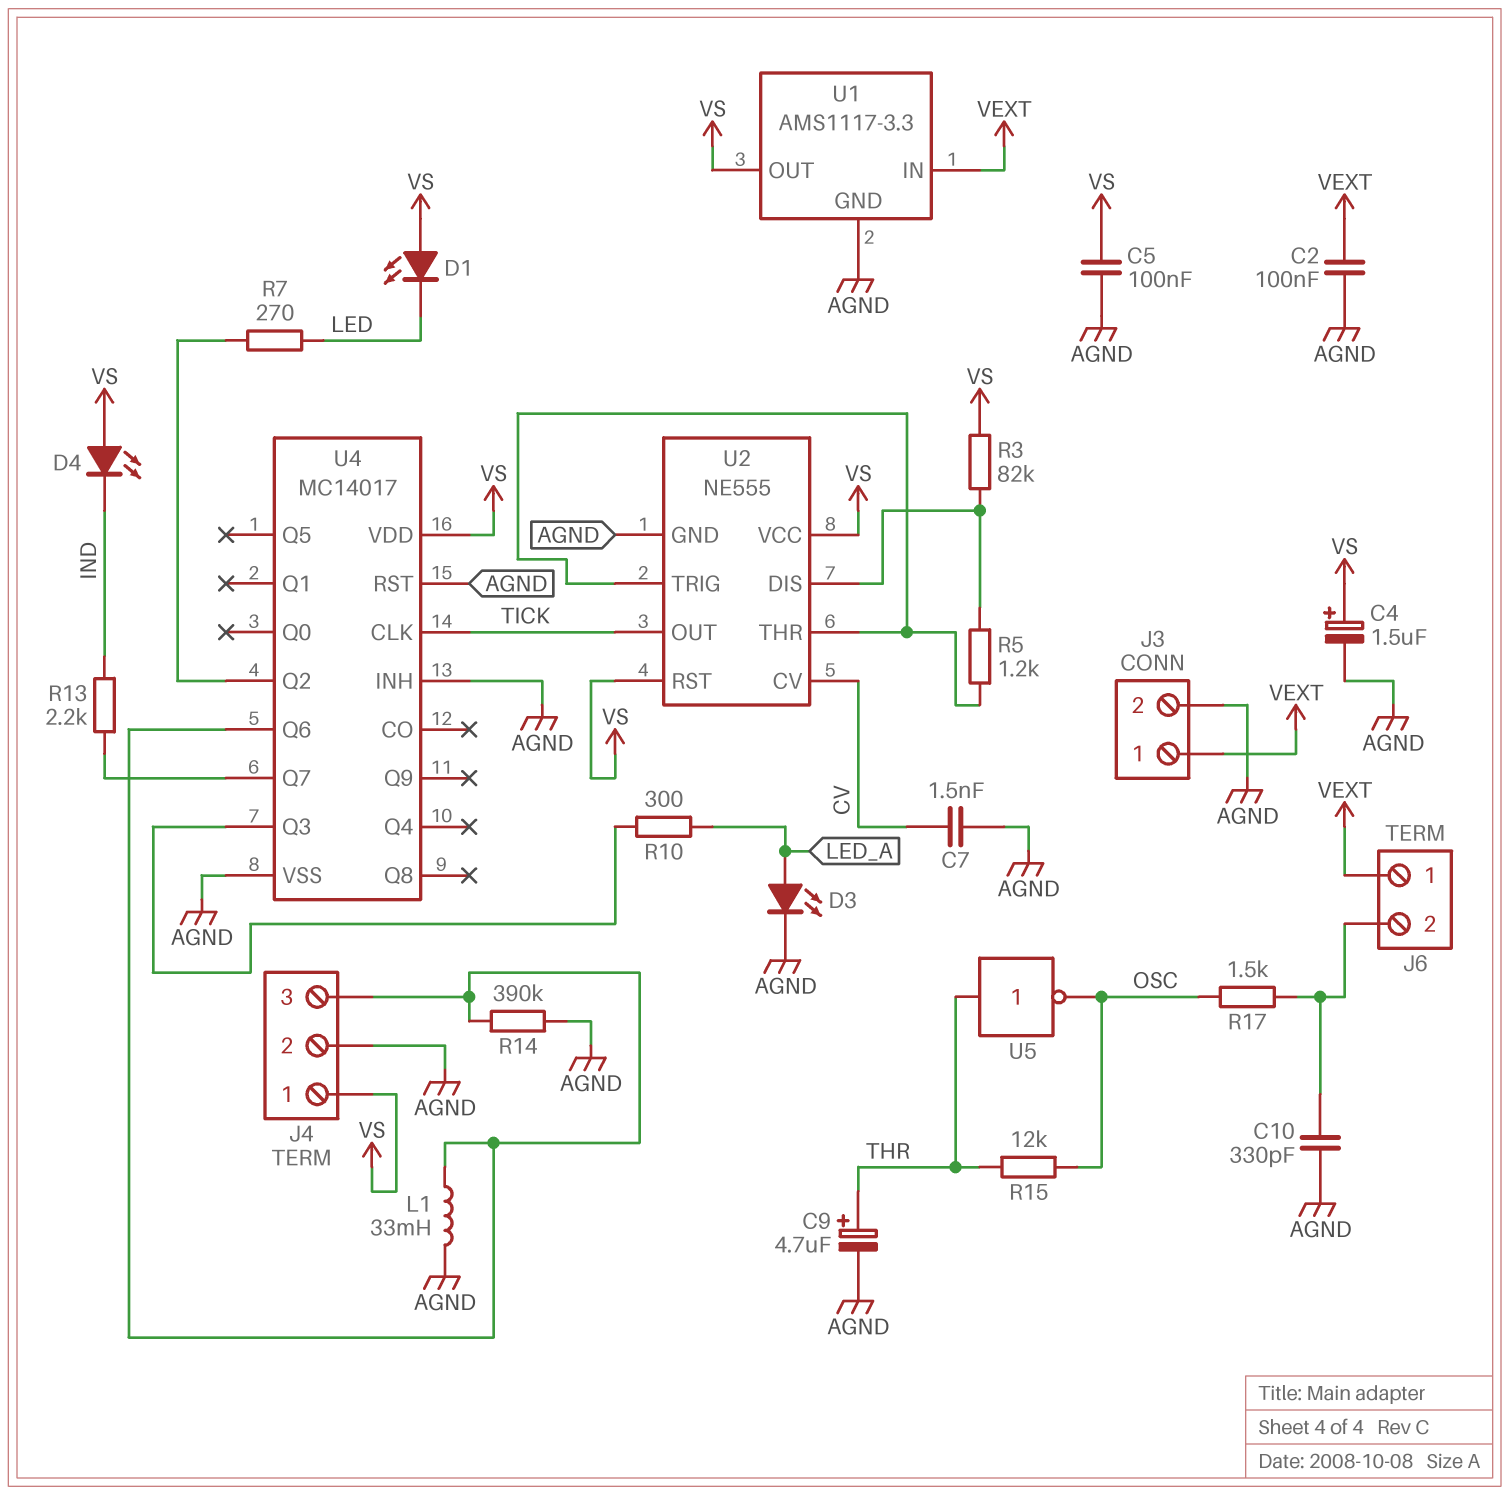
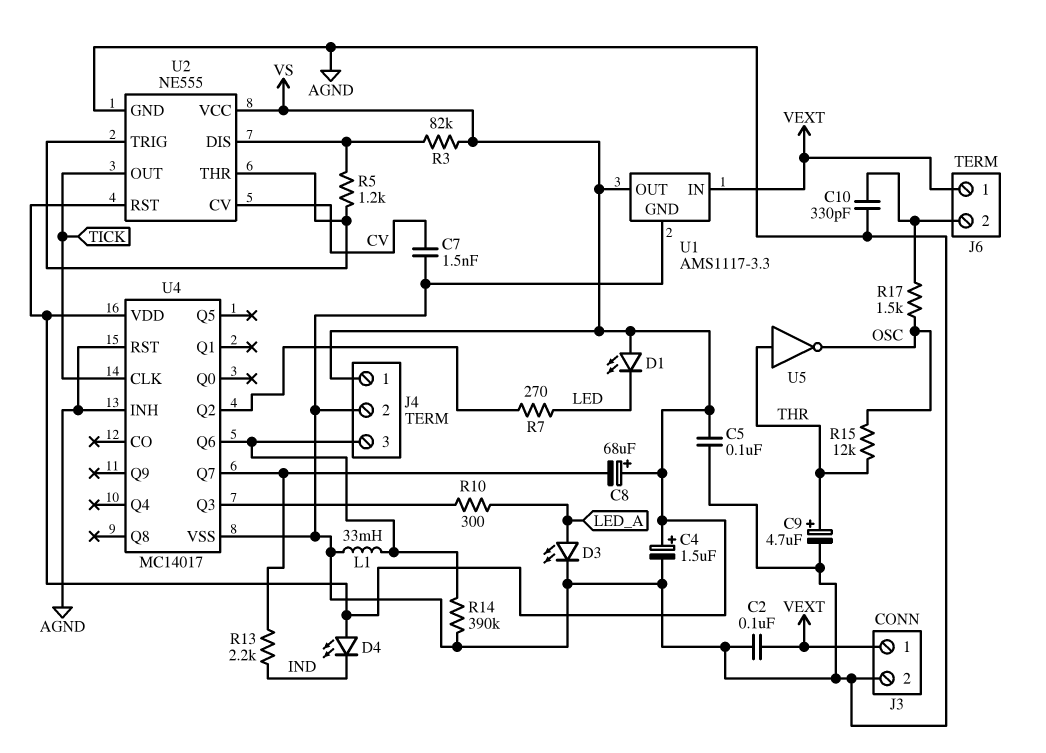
C8: none -> 68uF (plus VS, minus U4/Q7)

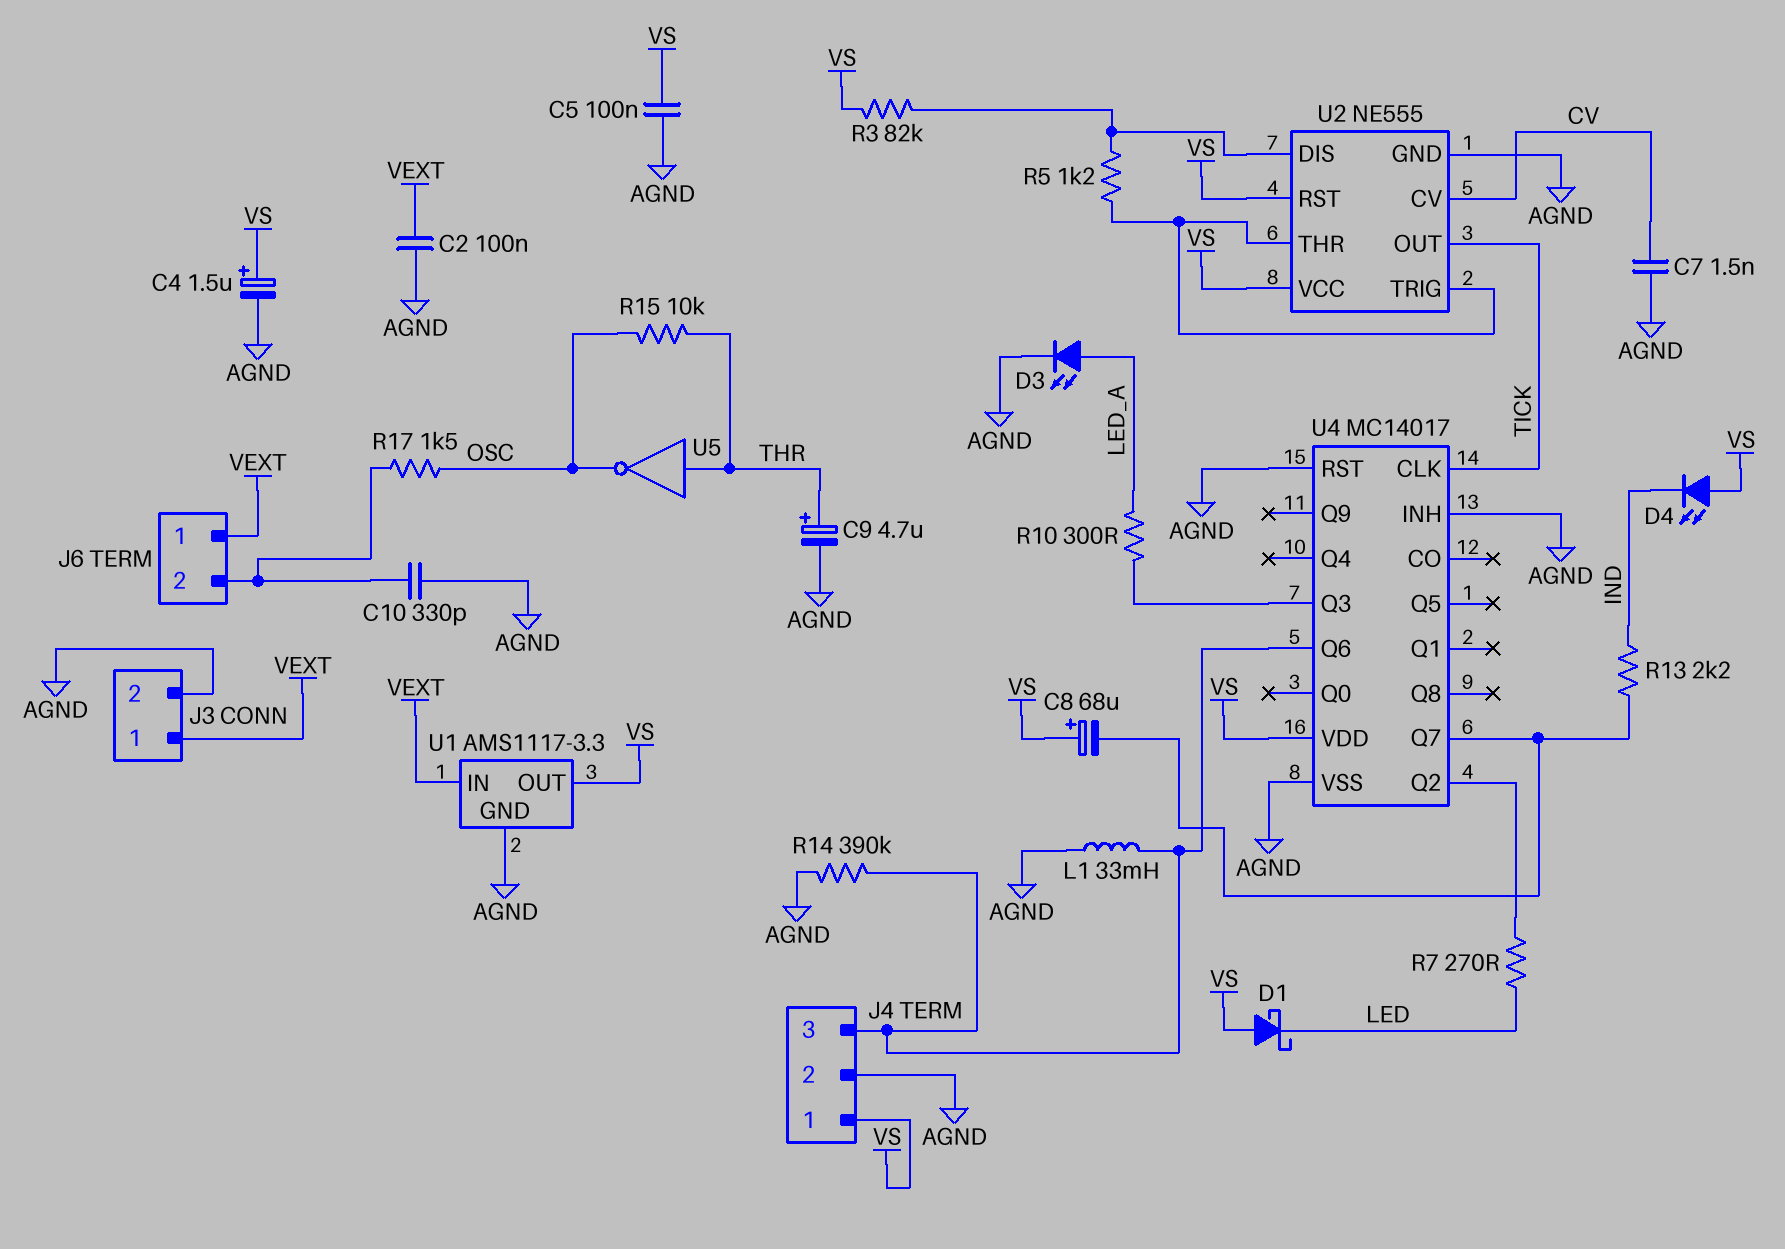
D1: LED (A VS, K LED) -> schottky (A VS, K LED)
R15: 12k (OSC, THR) -> 10k (OSC, THR)

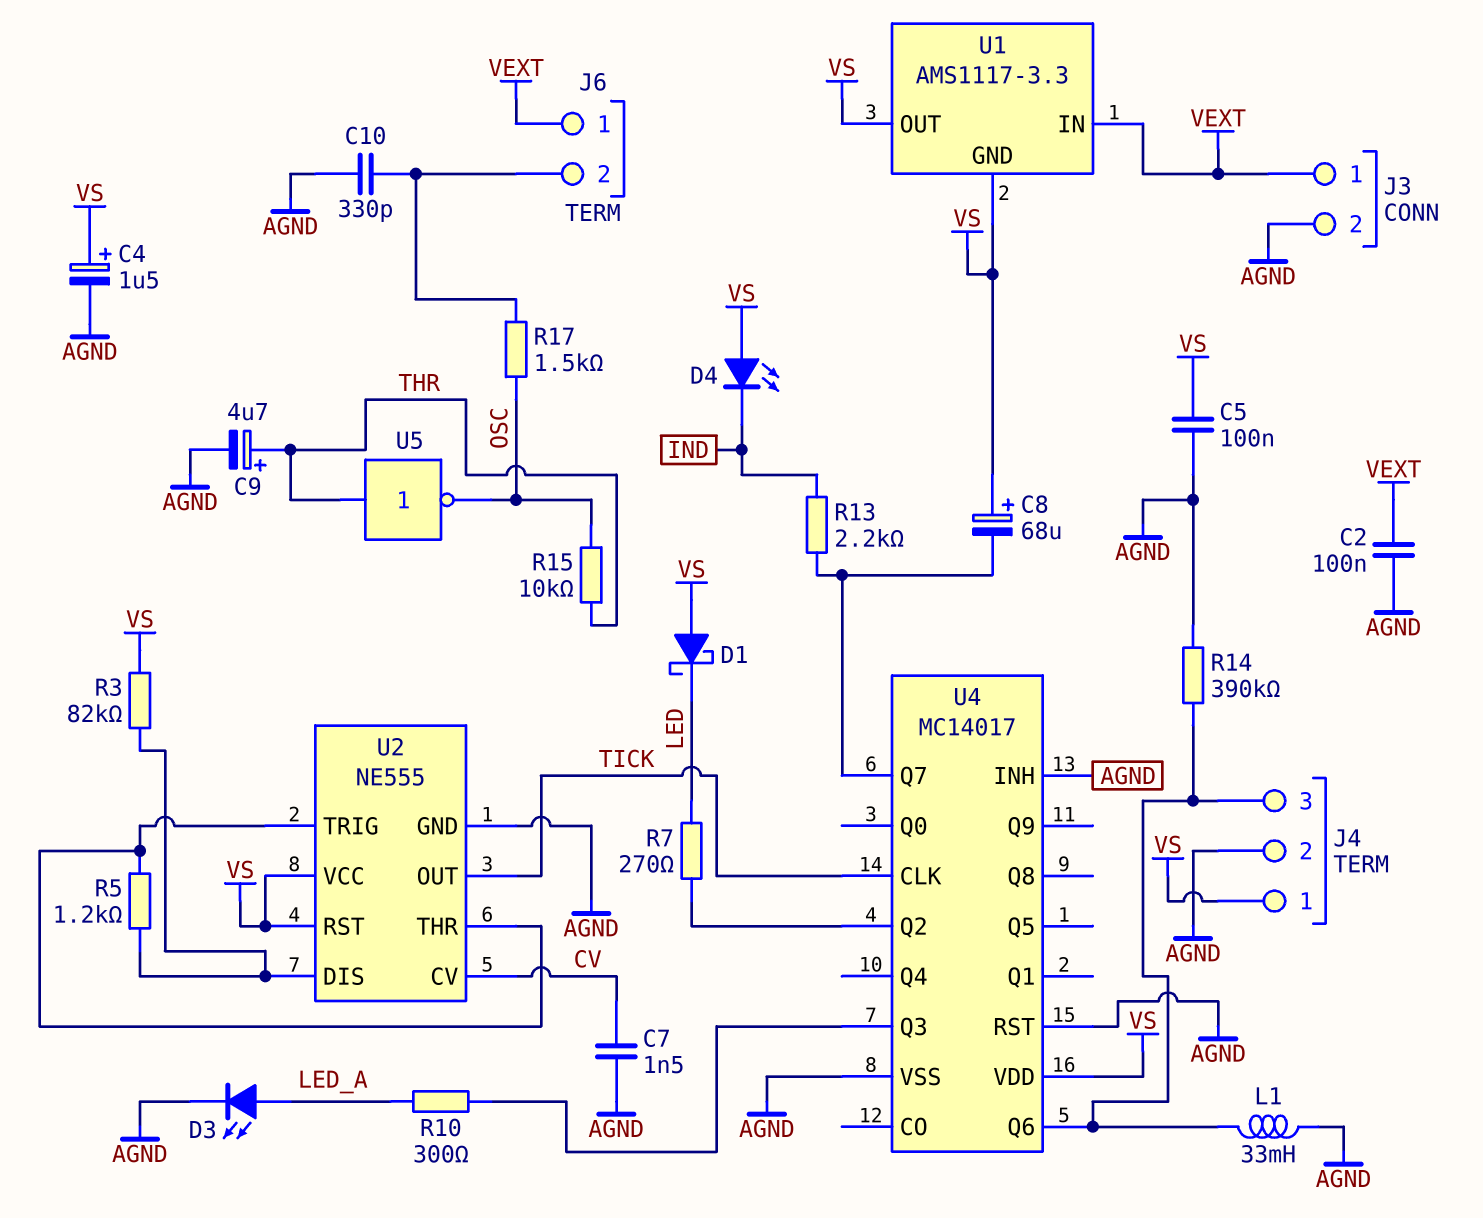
U1 pin GND: AGND -> VS

